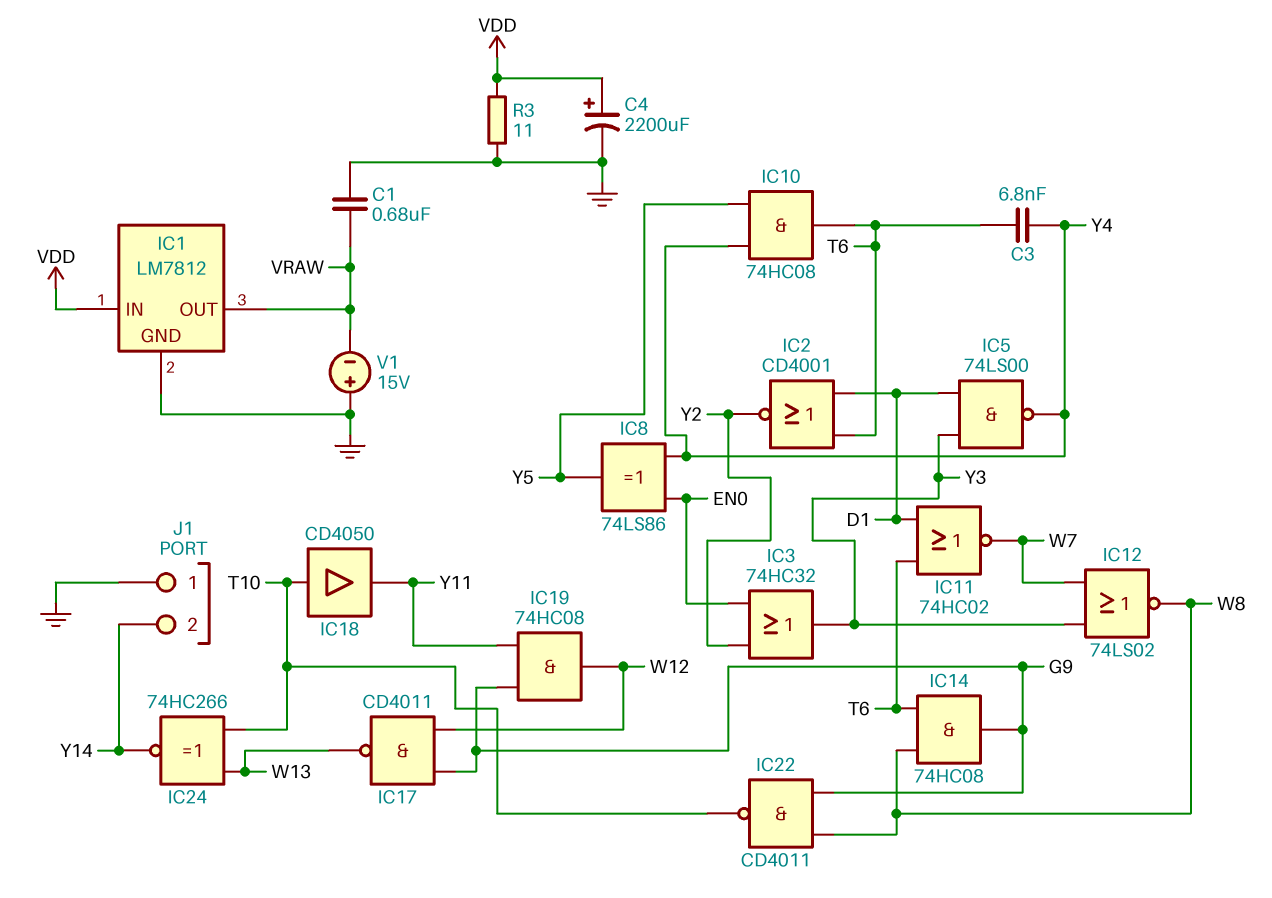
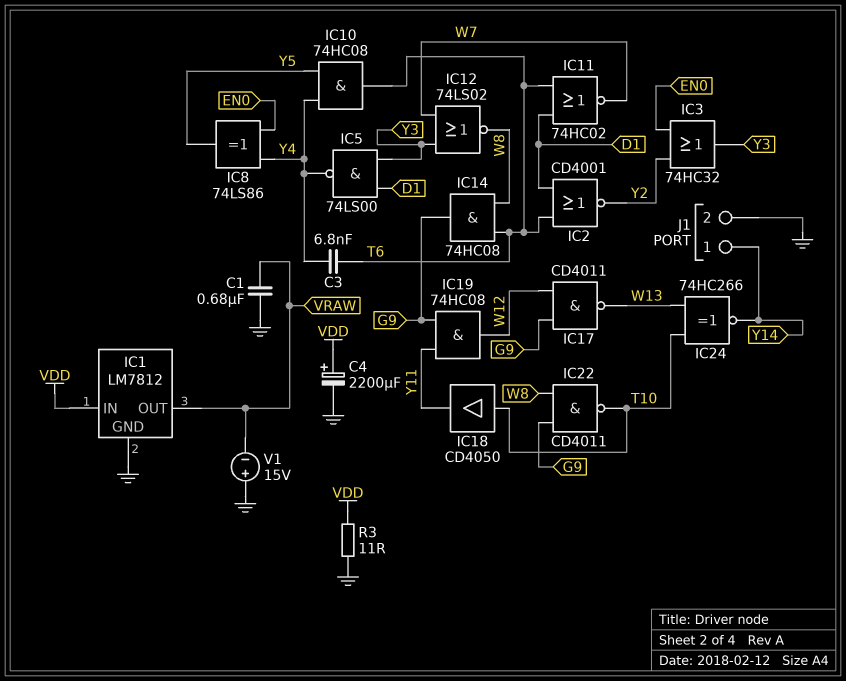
J1 pin 1: GND -> Y14
J1 pin 2: Y14 -> GND

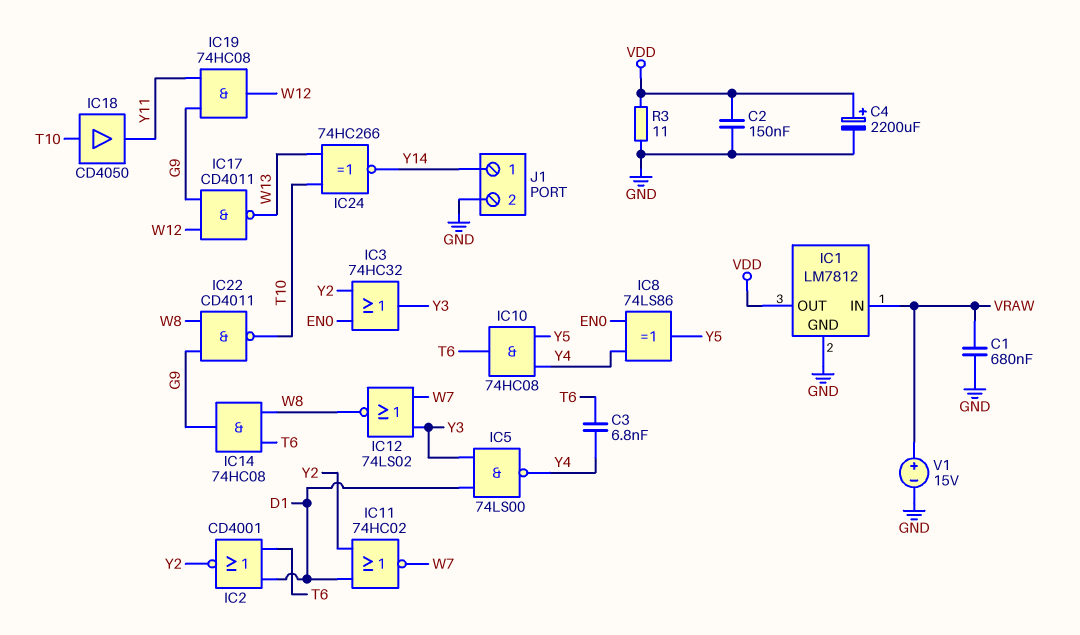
C2: none -> 150nF (GND, VDD)
IC1 pin IN: VDD -> VRAW
IC1 pin OUT: VRAW -> VDD
IC11: NOR 74HC02 (in D1, in T6, out W7) -> NOR 74HC02 (in D1, in Y2, out W7)
V1: 15V (plus GND, minus VRAW) -> 15V (plus VRAW, minus GND)

